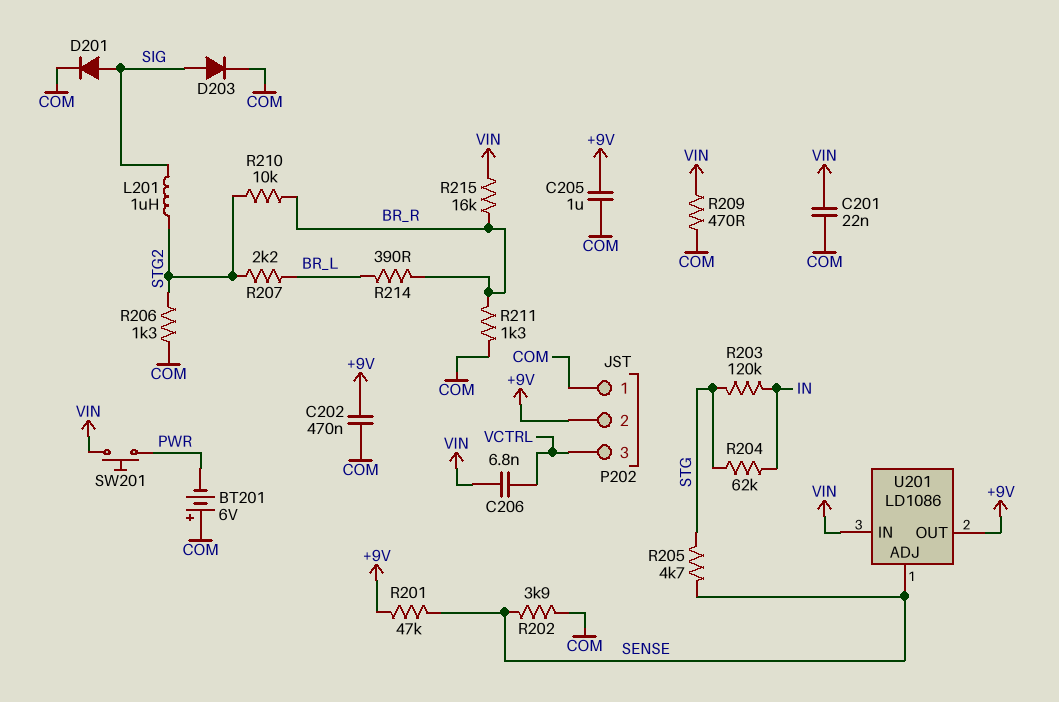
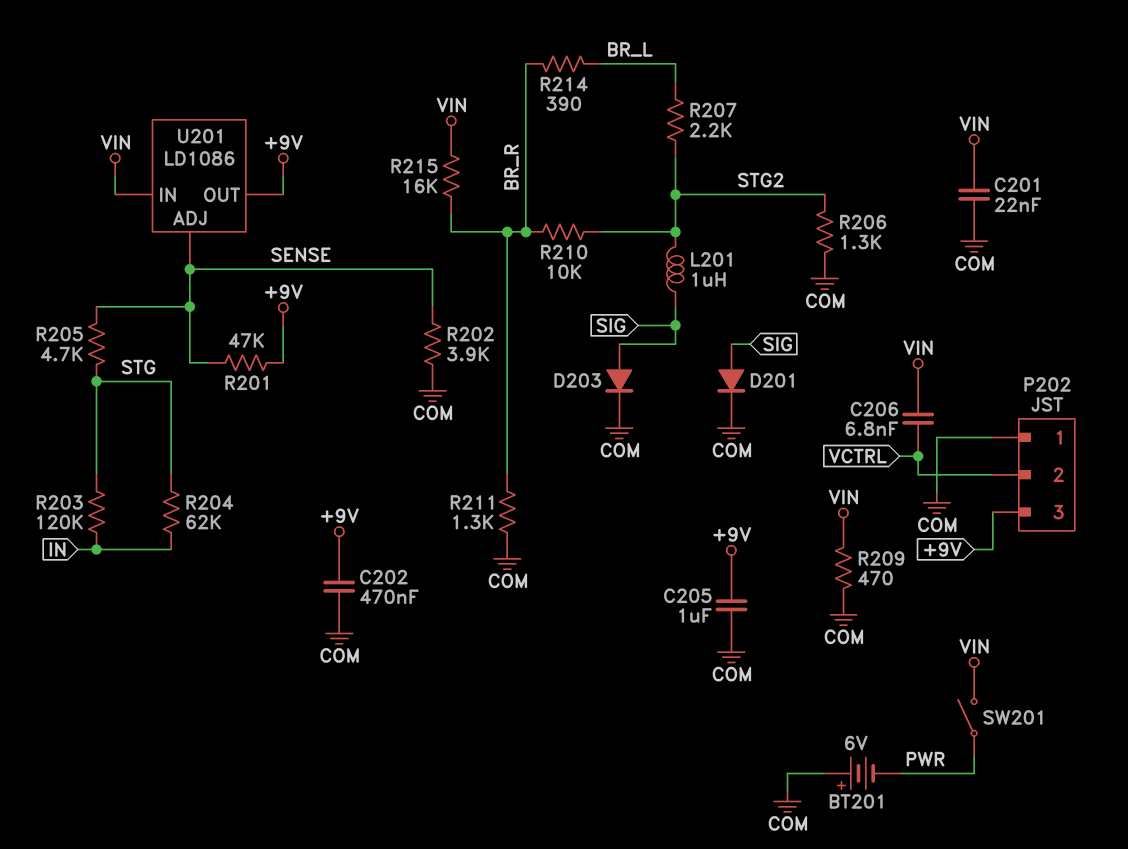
P202 pin 2: +9V -> VCTRL
P202 pin 3: VCTRL -> +9V
SW201: button (PWR, VIN) -> switch (PWR, VIN)

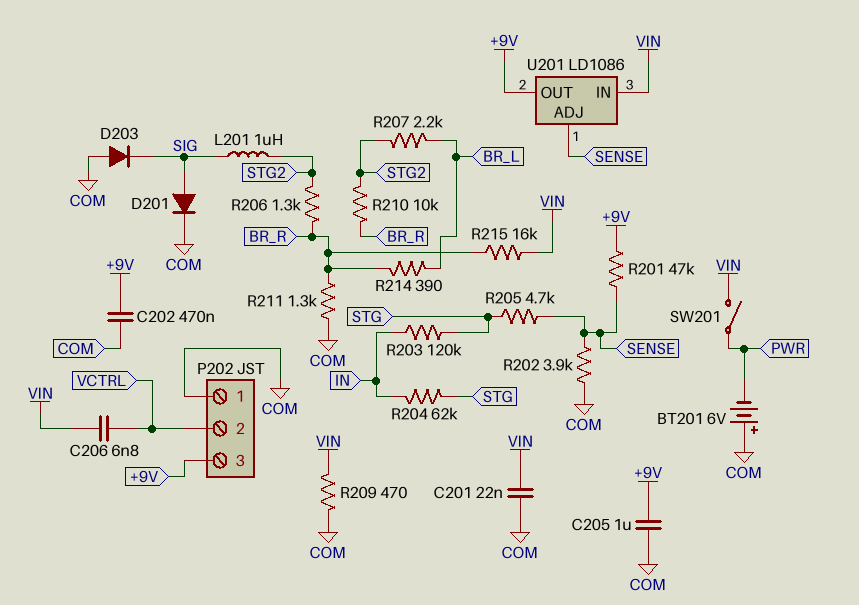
D203: diode (A SIG, K COM) -> diode (A COM, K SIG)
R206: 1.3k (COM, STG2) -> 1.3k (BR_R, STG2)

